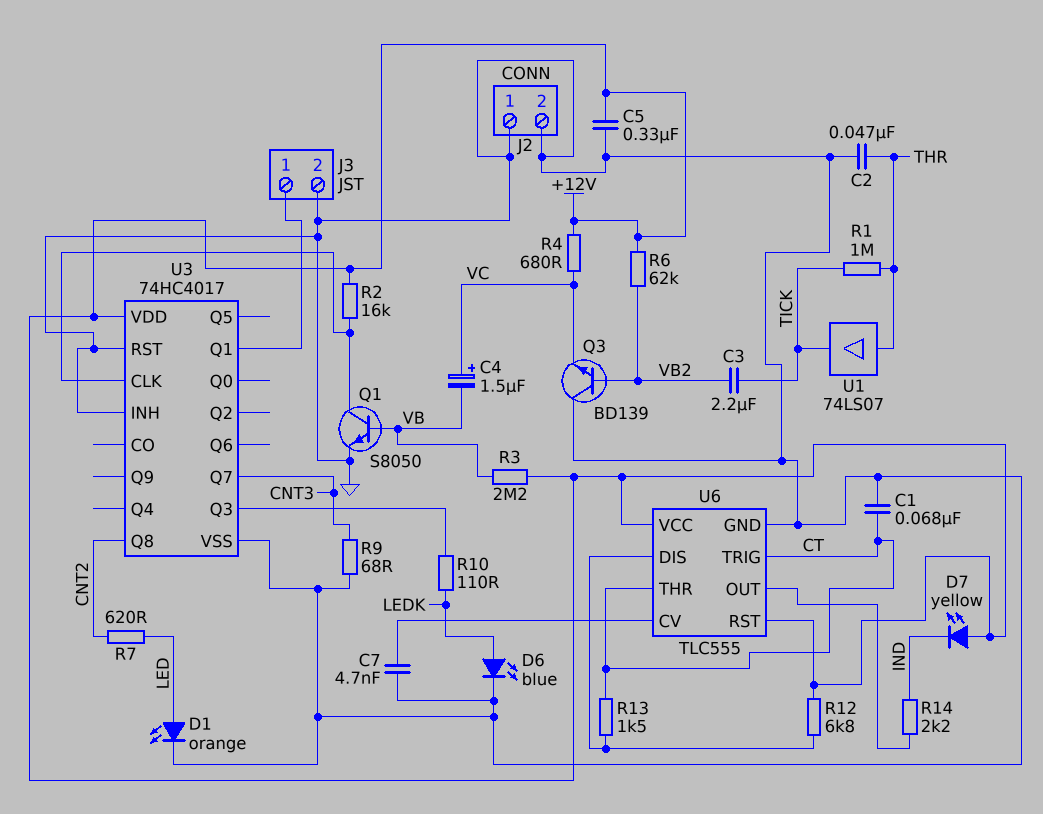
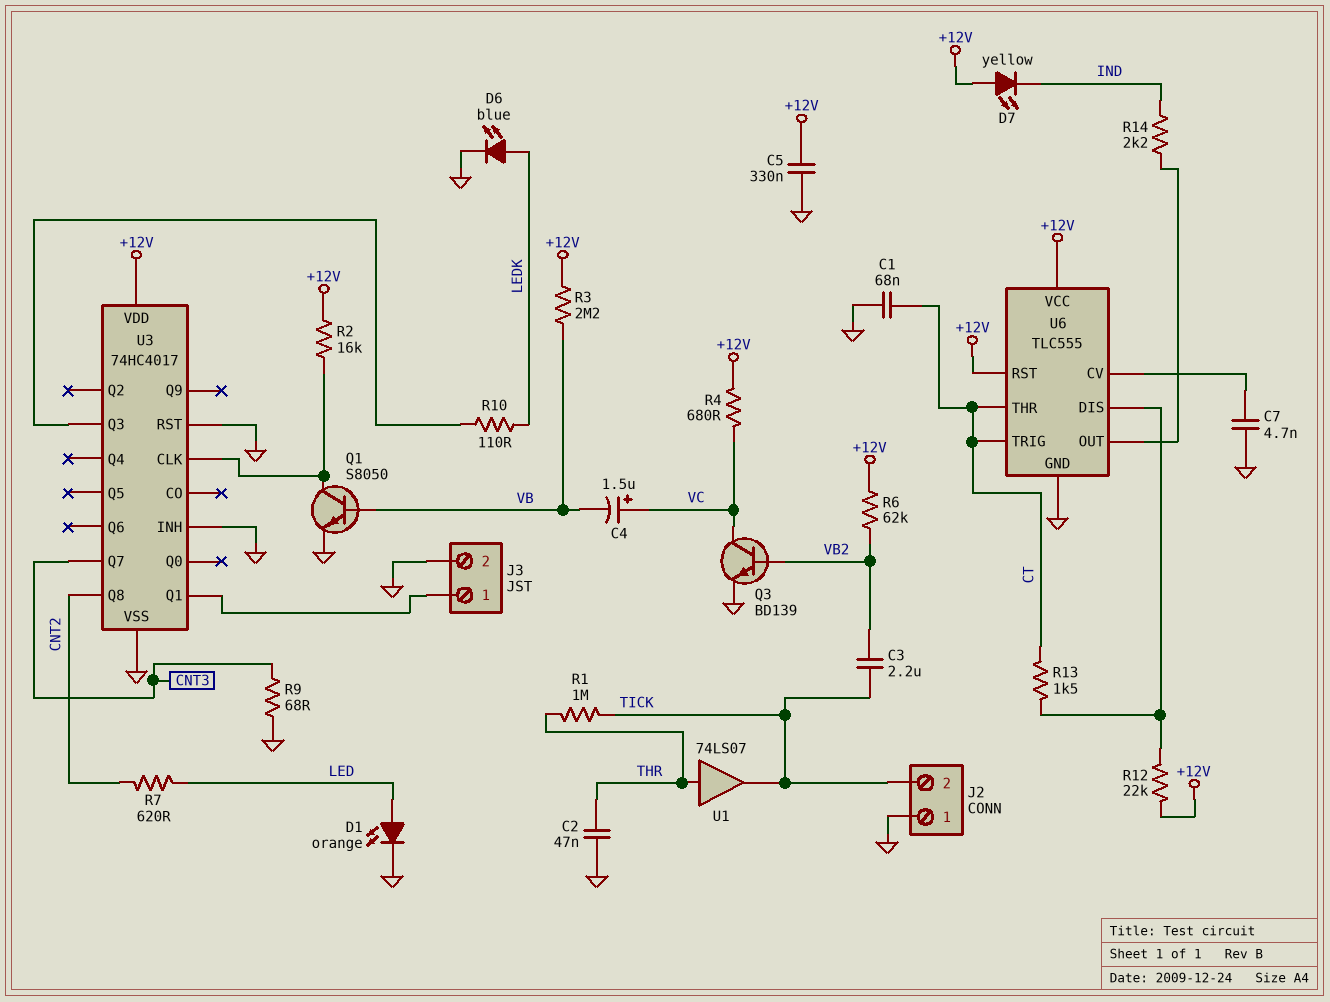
J2 pin 2: GND -> TICK
Q3: NPN BD139 (B VB2, C GND, E VC) -> NPN BD139 (B VB2, C VC, E GND)
R12: 6.8k (+12V, U6/DIS) -> 22k (+12V, U6/DIS)

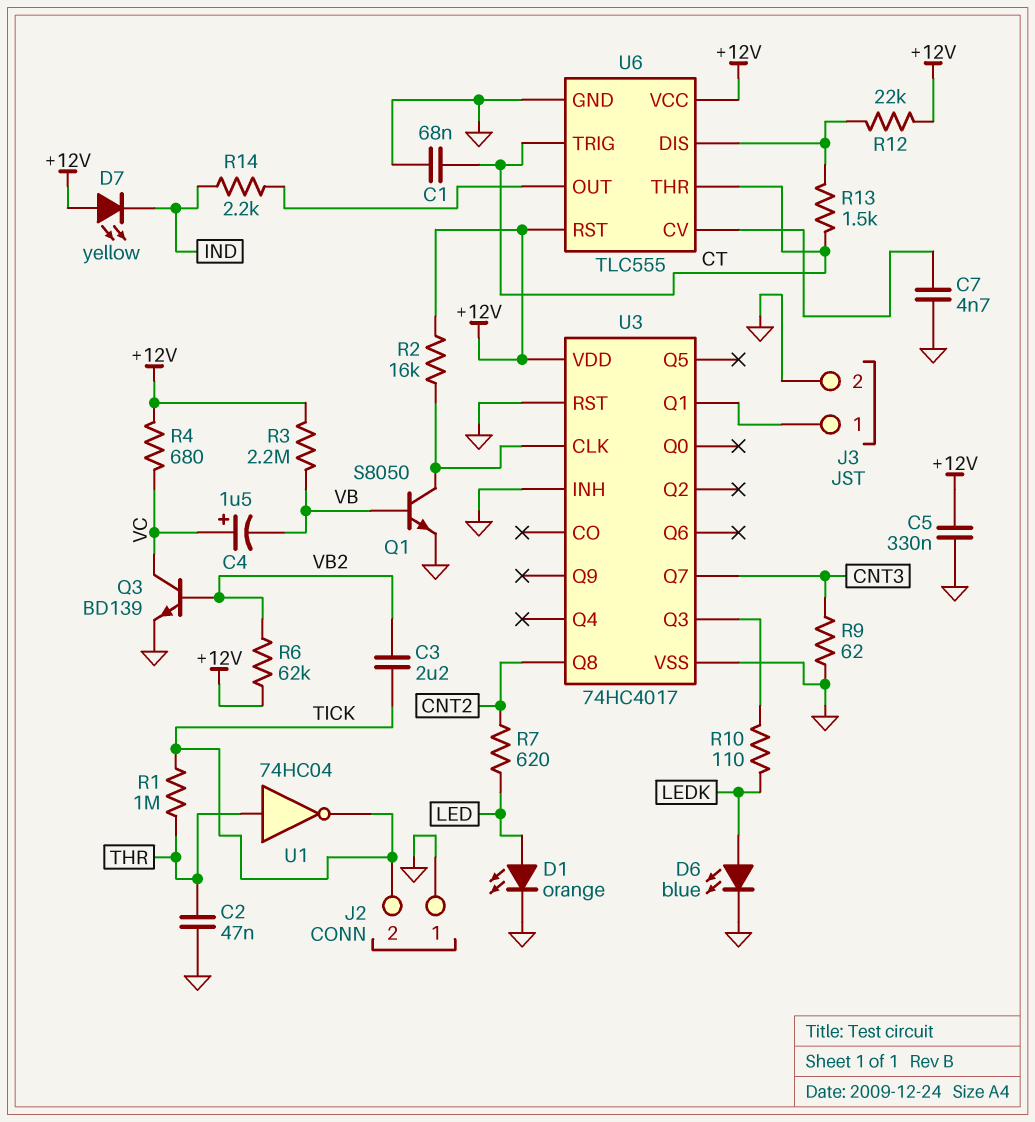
R9: 68 (CNT3, GND) -> 62 (CNT3, GND)
U1: buffer 74LS07 (in THR, out TICK) -> NOT 74HC04 (in THR, out TICK)

